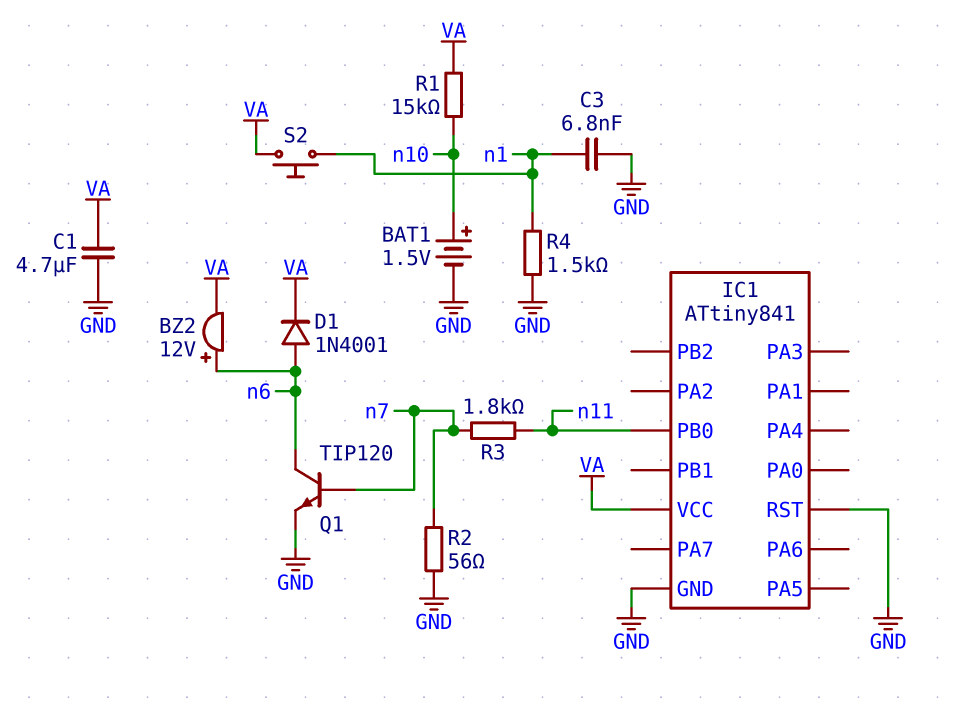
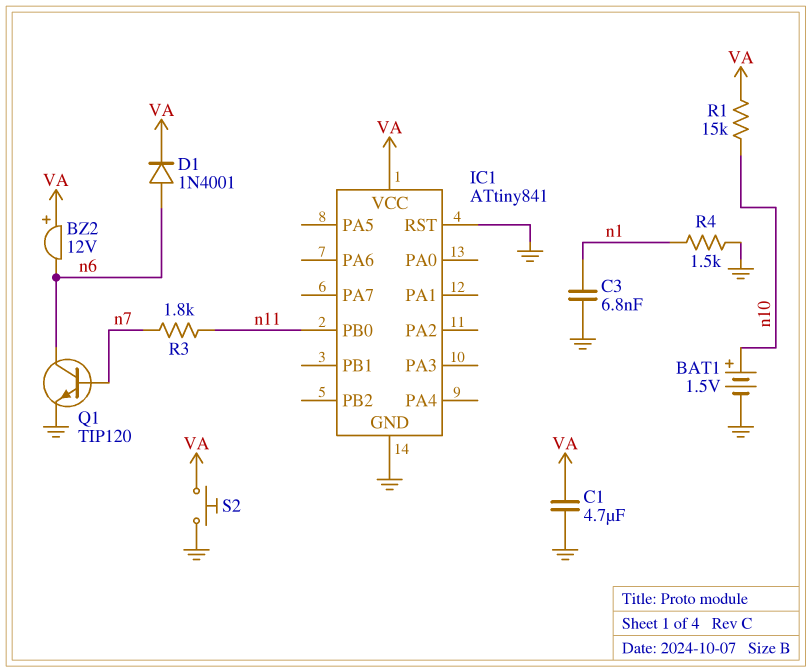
BZ2: buzzer 12V (plus n6, minus VA) -> buzzer 12V (plus VA, minus n6)
R2: 56 (GND, n7) -> none
S2: button (VA, n1) -> button (GND, VA)

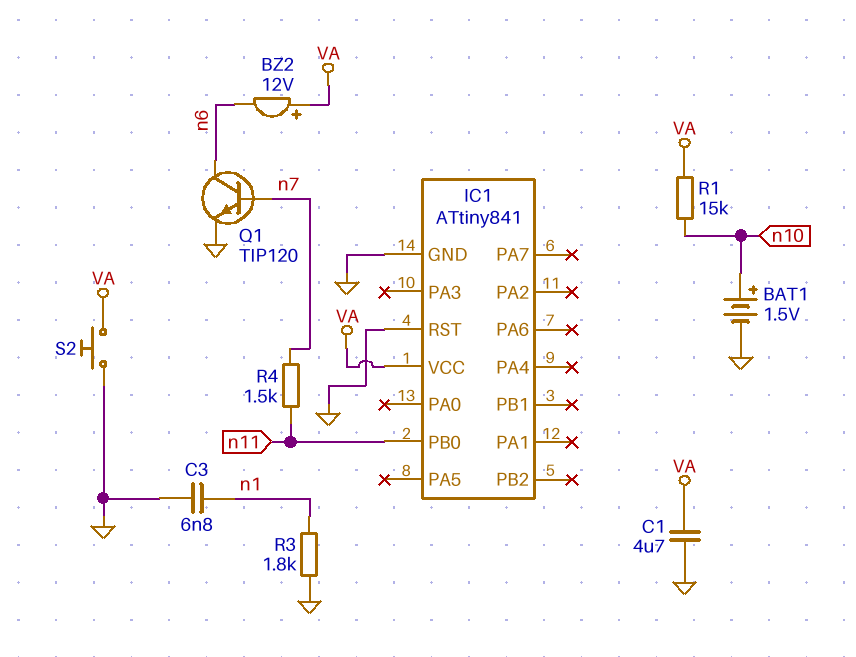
D1: diode 1N4001 (A n6, K VA) -> none
R3: 1.8k (n7, n11) -> 1.8k (GND, n1)
R4: 1.5k (GND, n1) -> 1.5k (n7, n11)

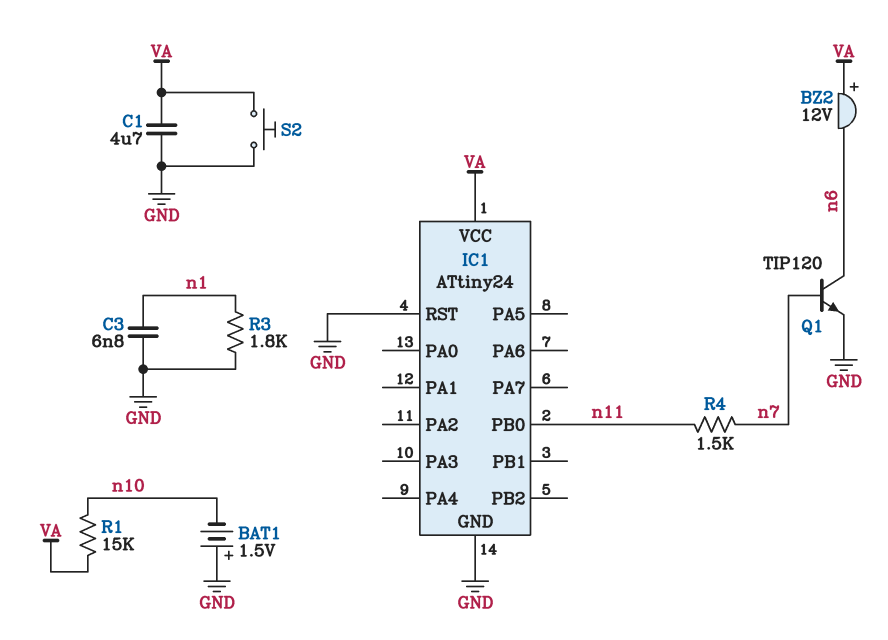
BAT1: 1.5V (plus n10, minus GND) -> 1.5V (plus GND, minus n10)
IC1: ATtiny841 -> ATtiny24

